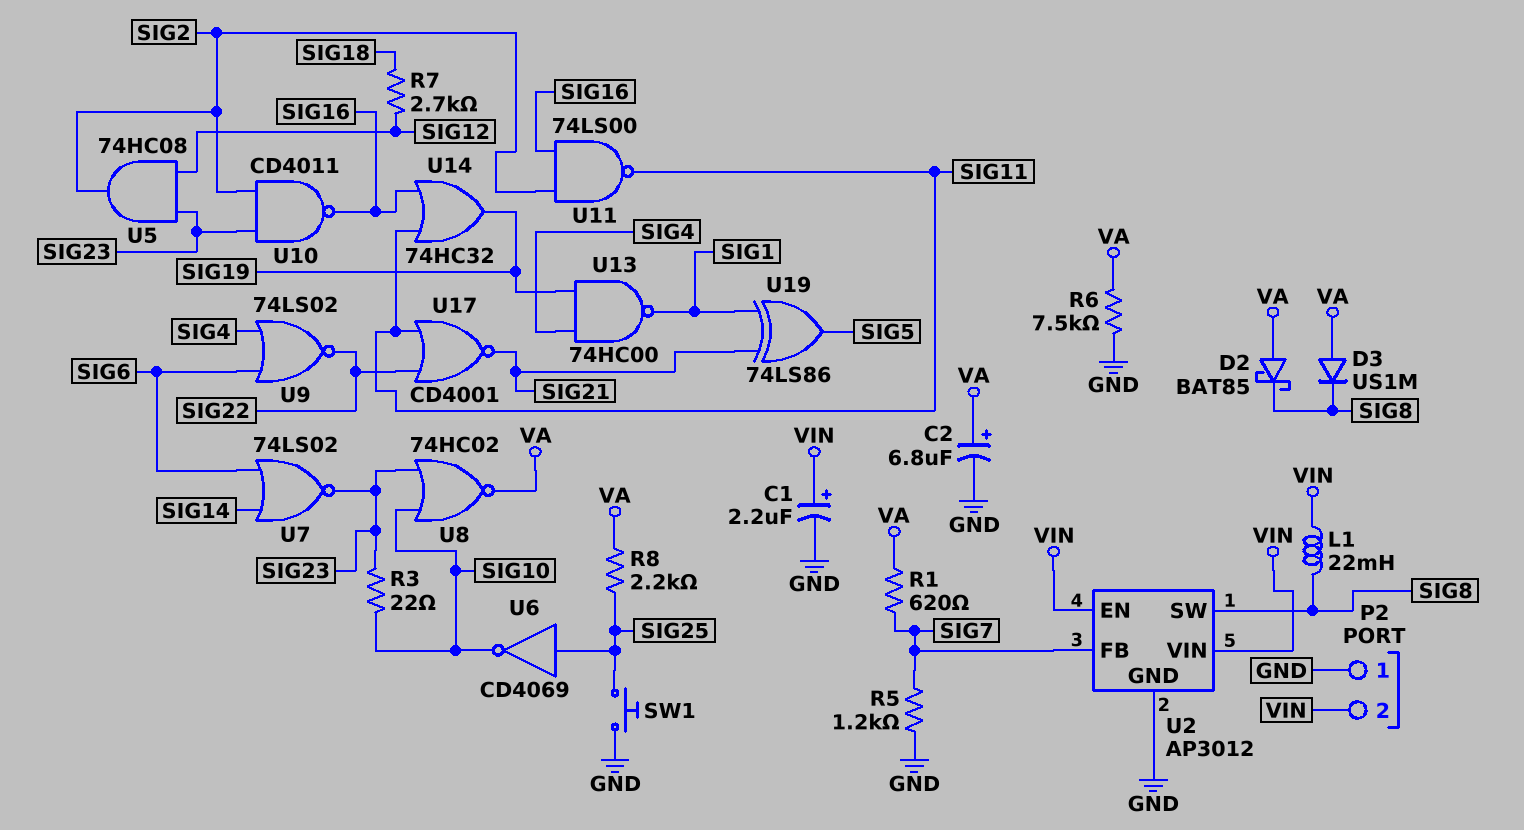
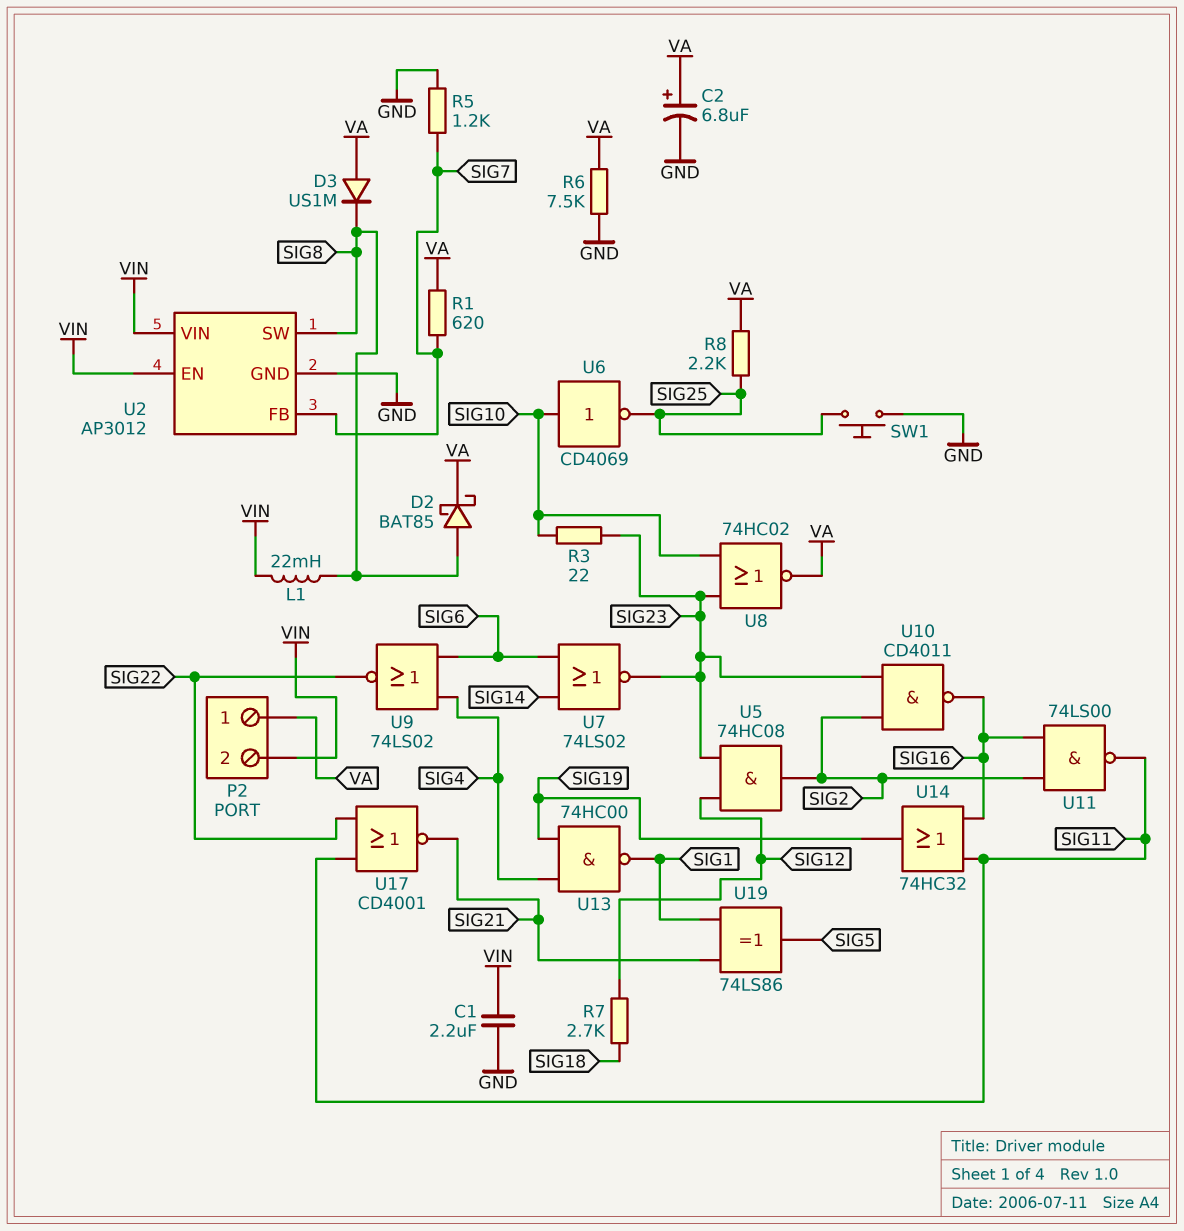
C1: 2.2uF (plus VIN, minus GND) -> 2.2uF (GND, VIN)
D2: schottky BAT85 (A VA, K SIG8) -> schottky BAT85 (A SIG8, K VA)
P2 pin 1: GND -> VA
U6: NOT CD4069 (in SIG25, out SIG10) -> NOT CD4069 (in SIG10, out SIG25)

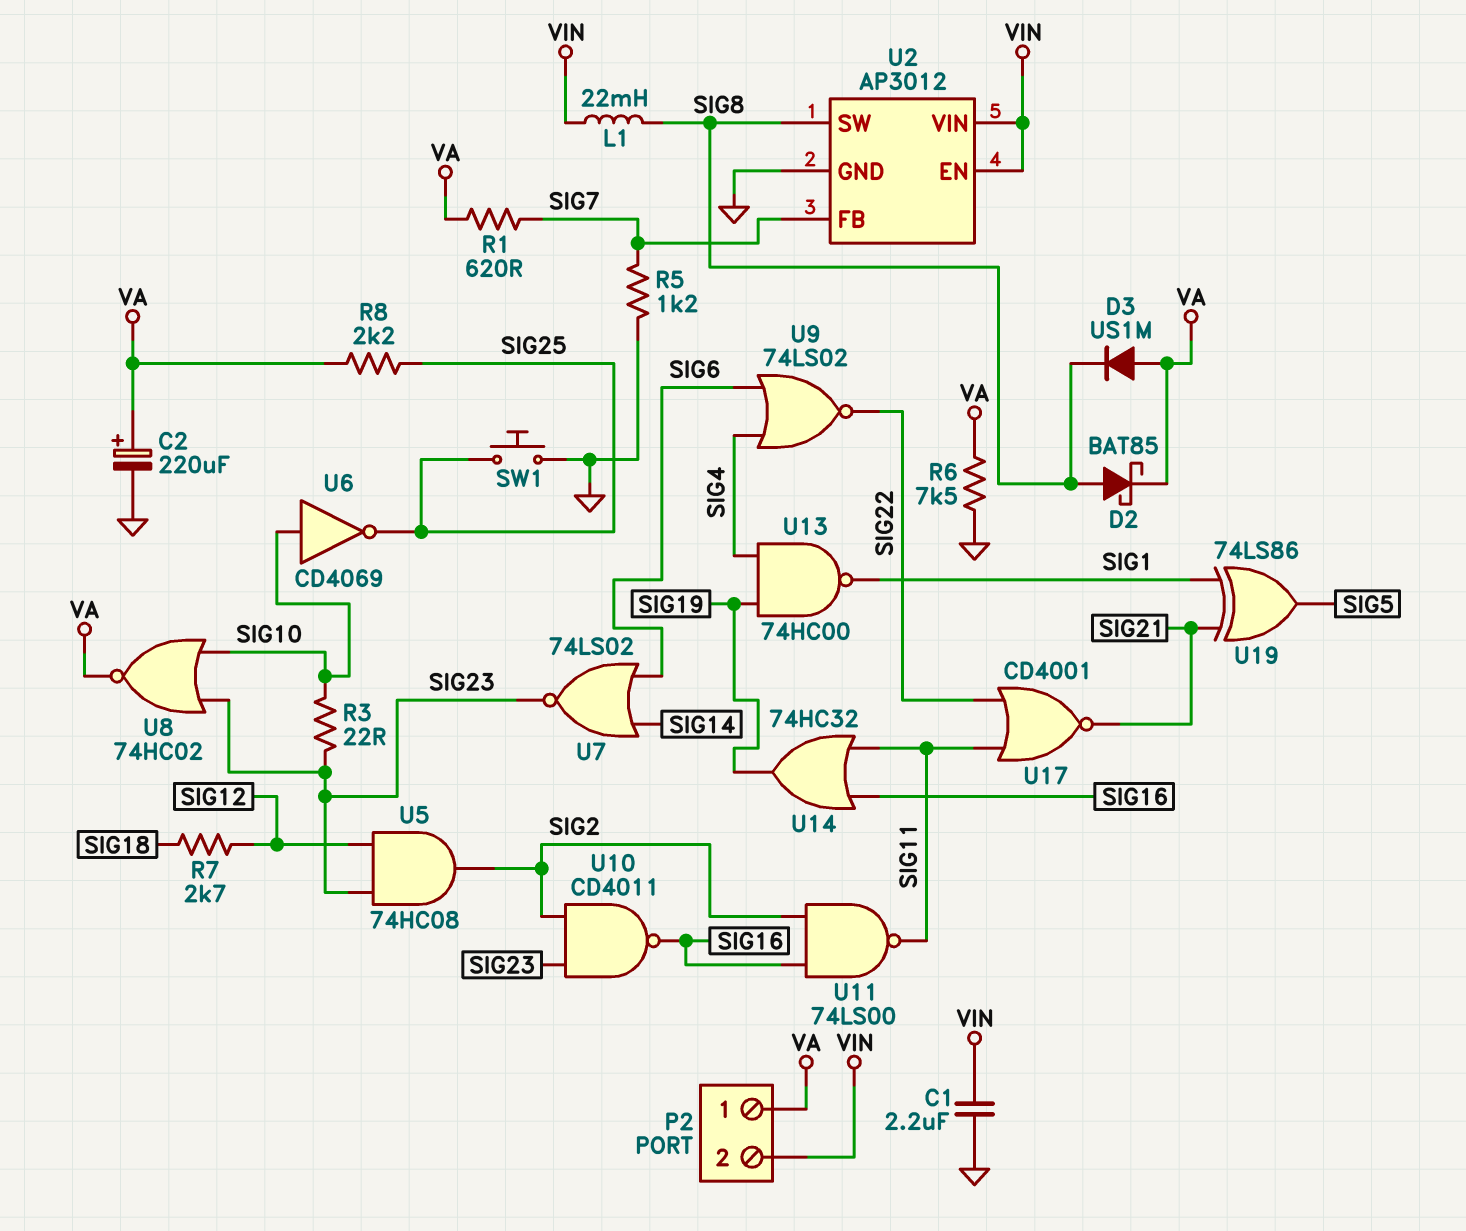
C2: 6.8uF (plus VA, minus GND) -> 220uF (plus VA, minus GND)

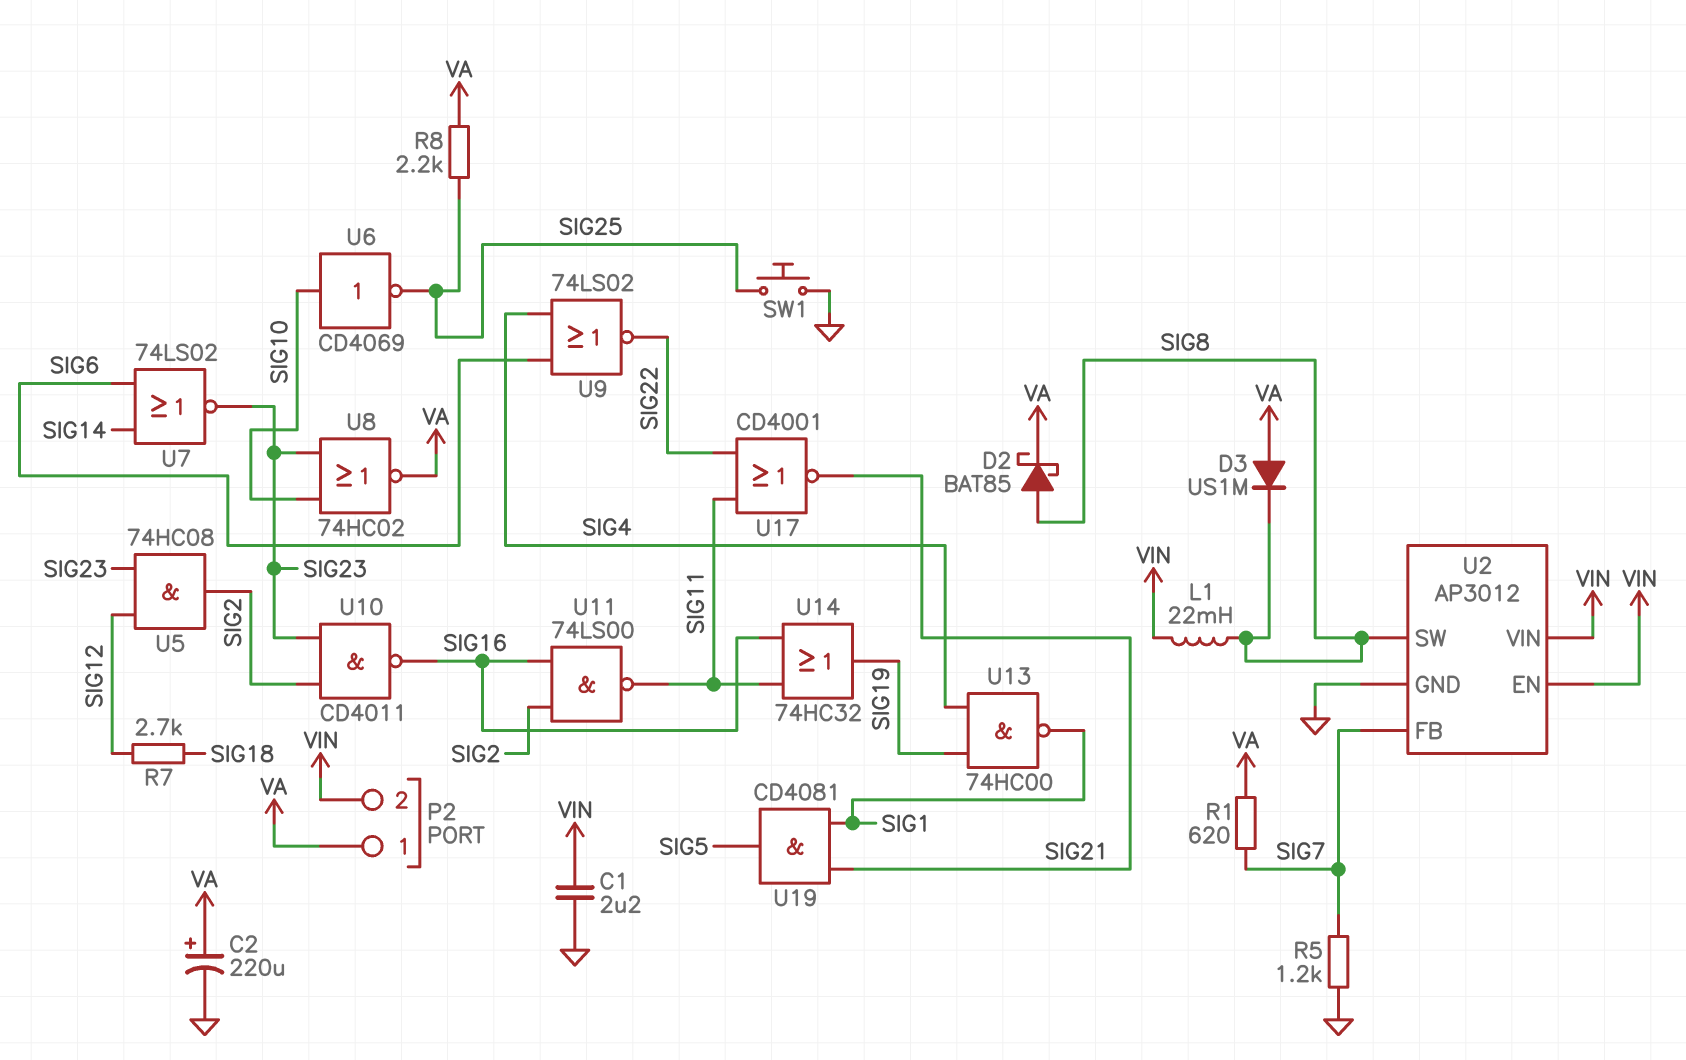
R3: 22 (SIG10, SIG23) -> none
R6: 7.5k (GND, VA) -> none
U19: XOR 74LS86 (in SIG1, in SIG21, out SIG5) -> AND CD4081 (in SIG1, in SIG21, out SIG5)

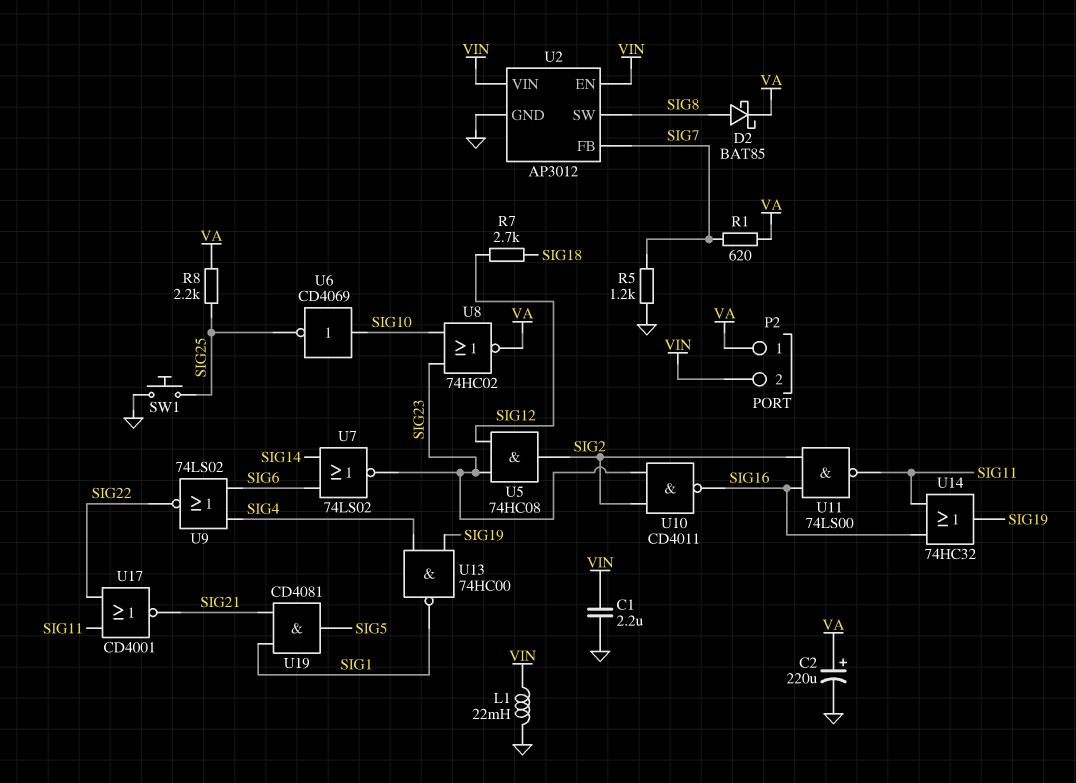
D3: diode US1M (A VA, K SIG8) -> none
L1: 22mH (SIG8, VIN) -> 22mH (GND, VIN)

